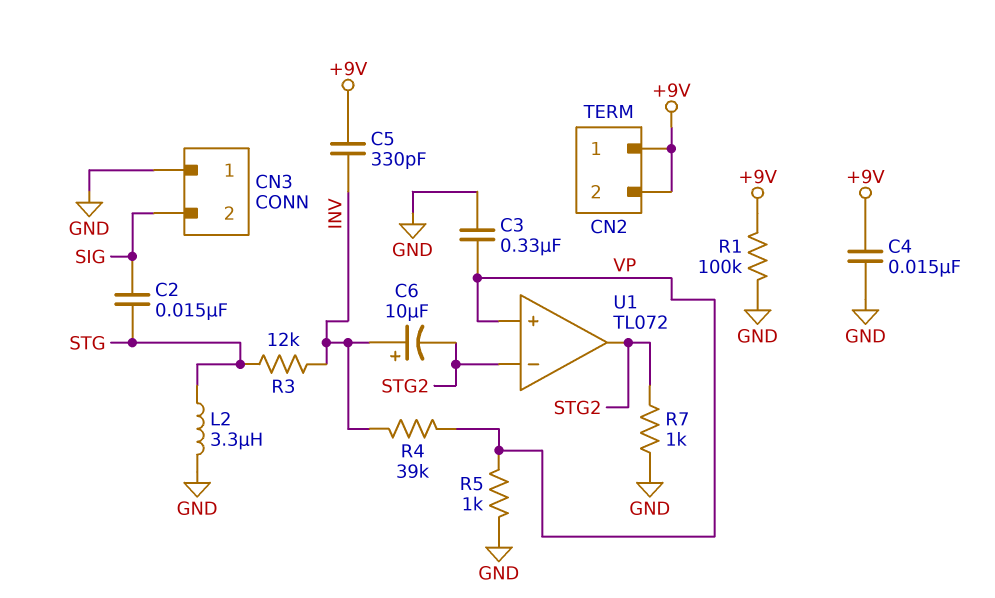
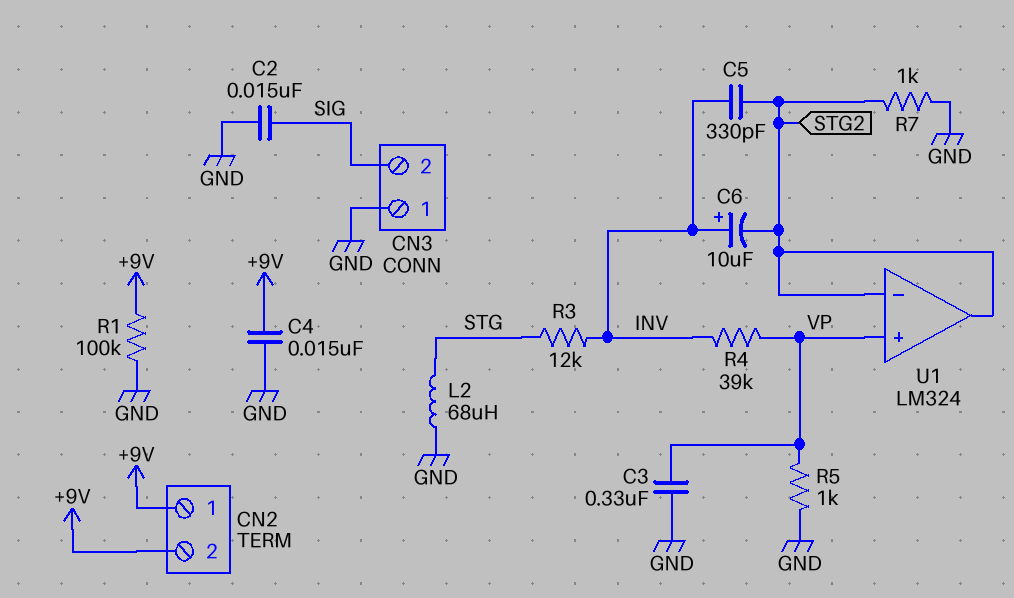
C2: 15nF (SIG, STG) -> 15nF (GND, SIG)
C5: 330pF (+9V, INV) -> 330pF (INV, STG2)
L2: 3.3uH (GND, STG) -> 68uH (GND, STG)
U1: TL072 -> LM324

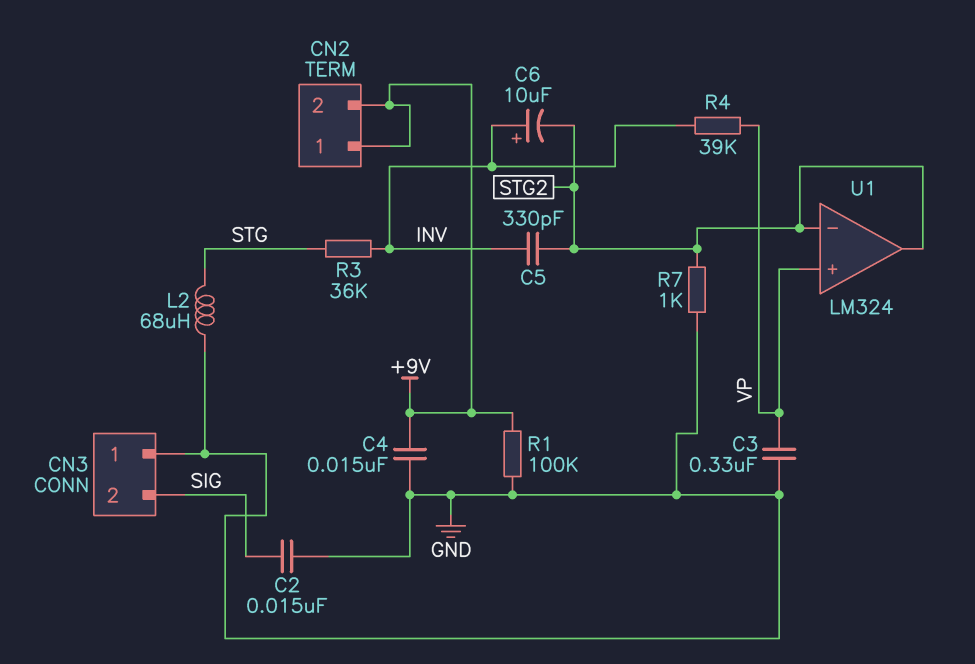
R3: 12k (INV, STG) -> 36k (INV, STG)
R5: 1k (GND, VP) -> none

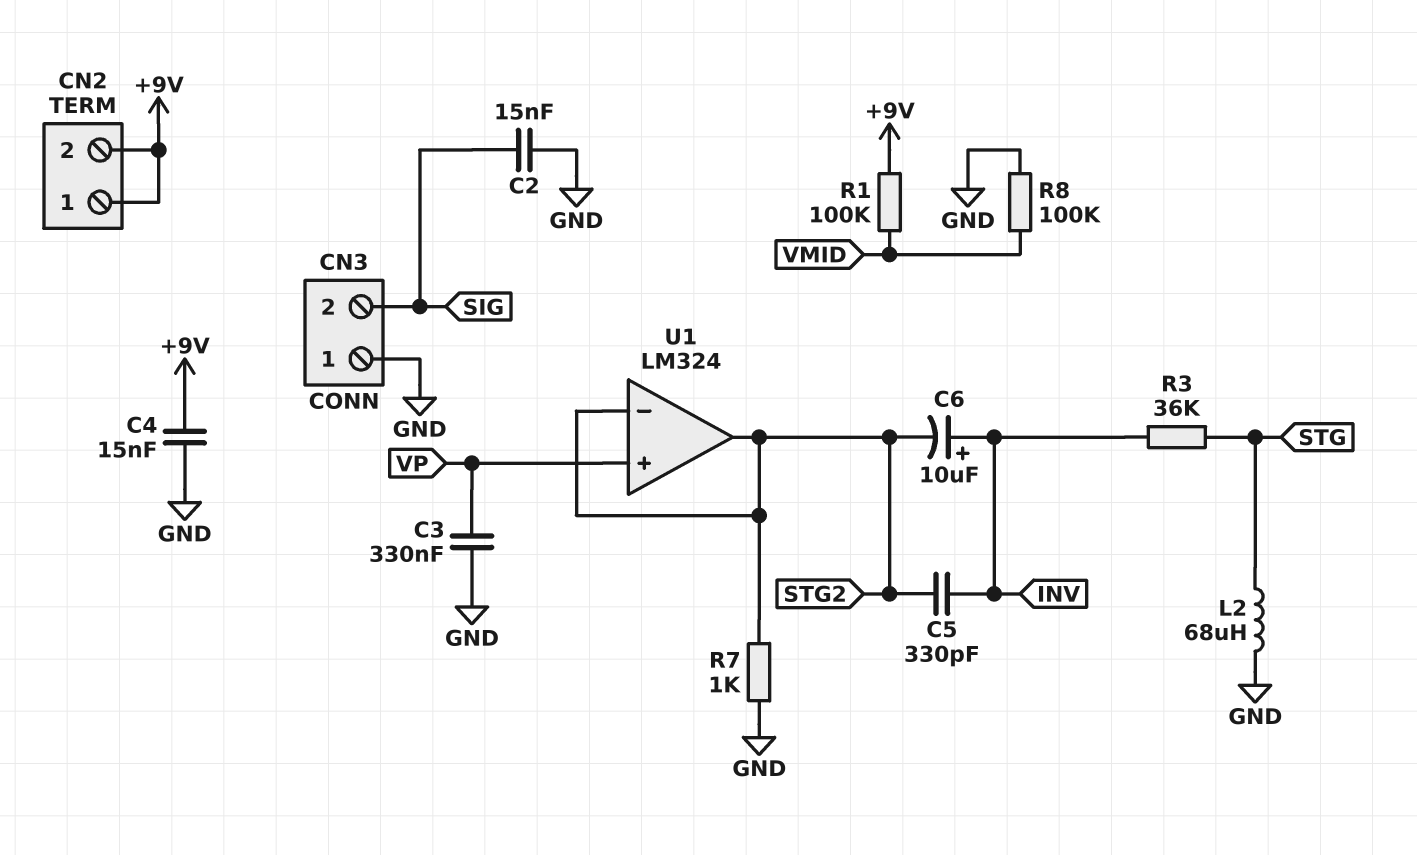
R1: 100k (+9V, GND) -> 100k (+9V, VMID)
R4: 39k (INV, VP) -> none
R8: none -> 100k (GND, VMID)

